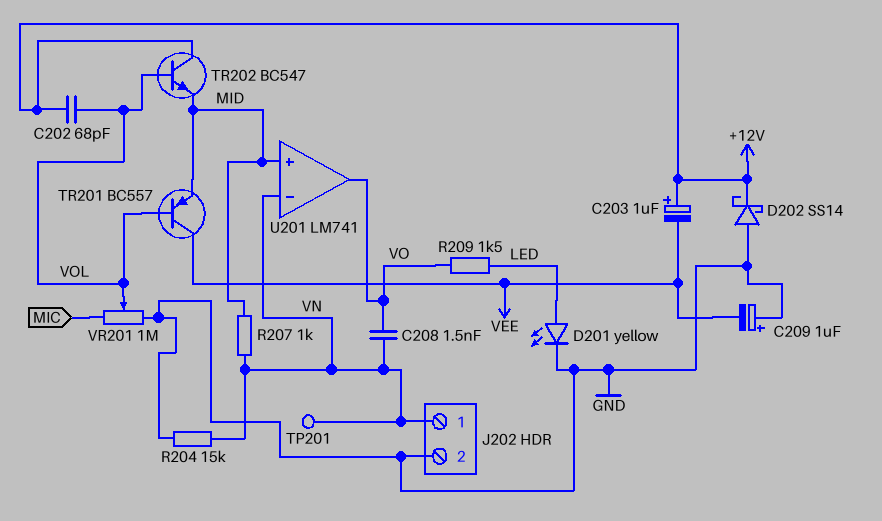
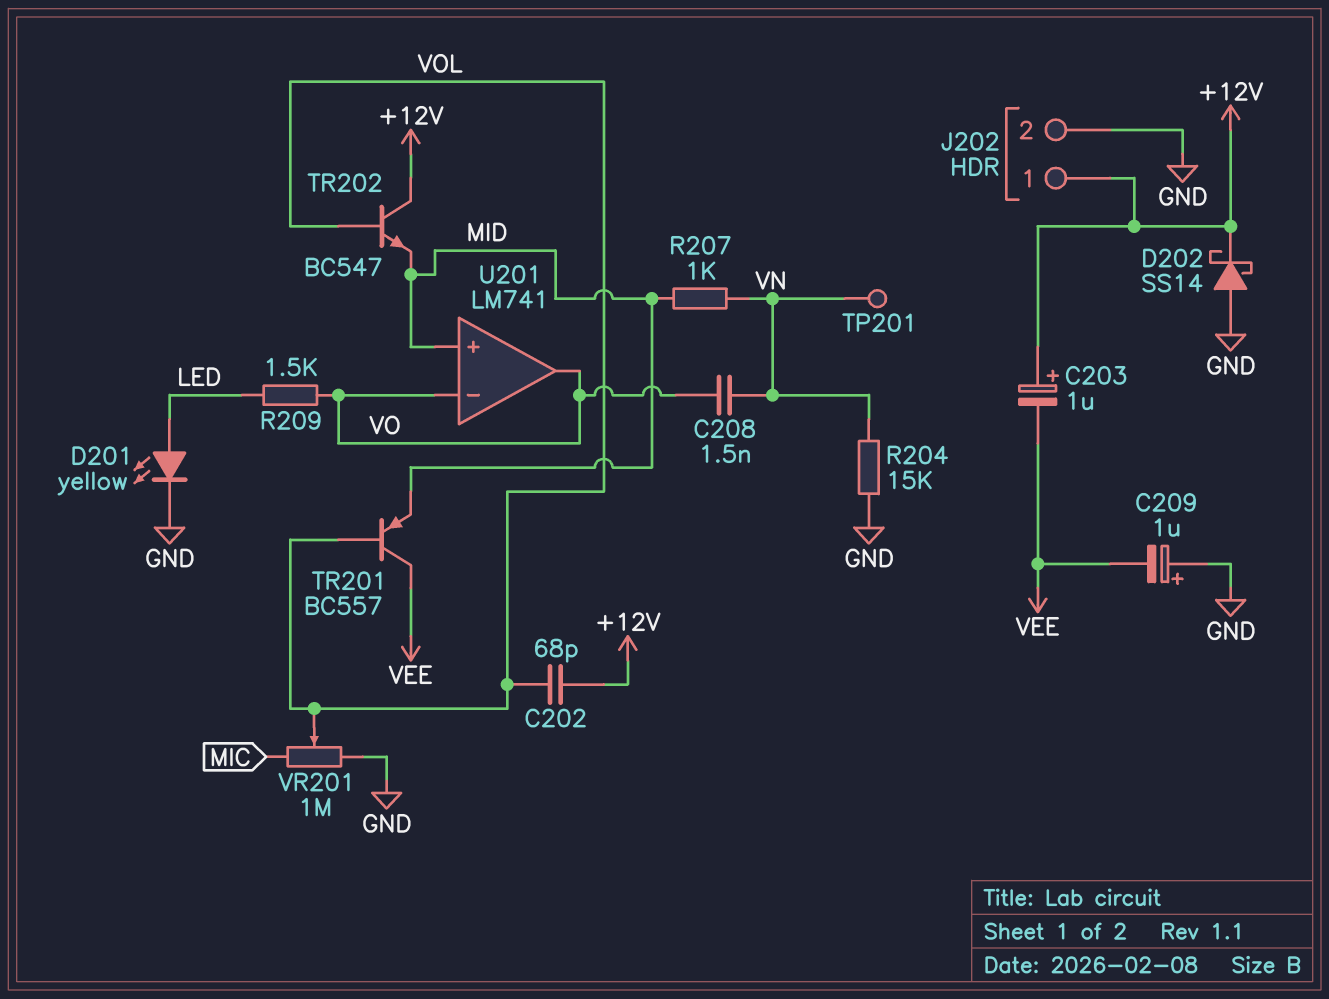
J202 pin 1: VN -> +12V
U201 pin in-: VN -> VO

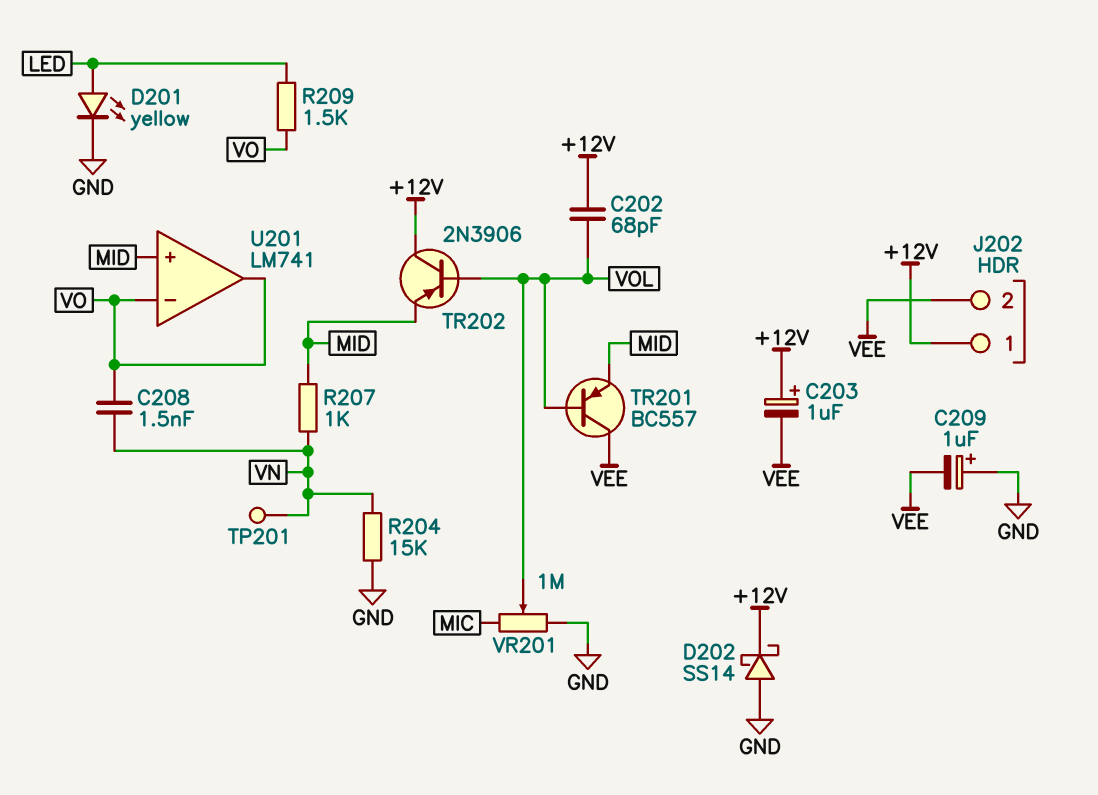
J202 pin 2: GND -> VEE
TR202: NPN BC547 (B VOL, C +12V, E MID) -> PNP 2N3906 (B VOL, C +12V, E MID)

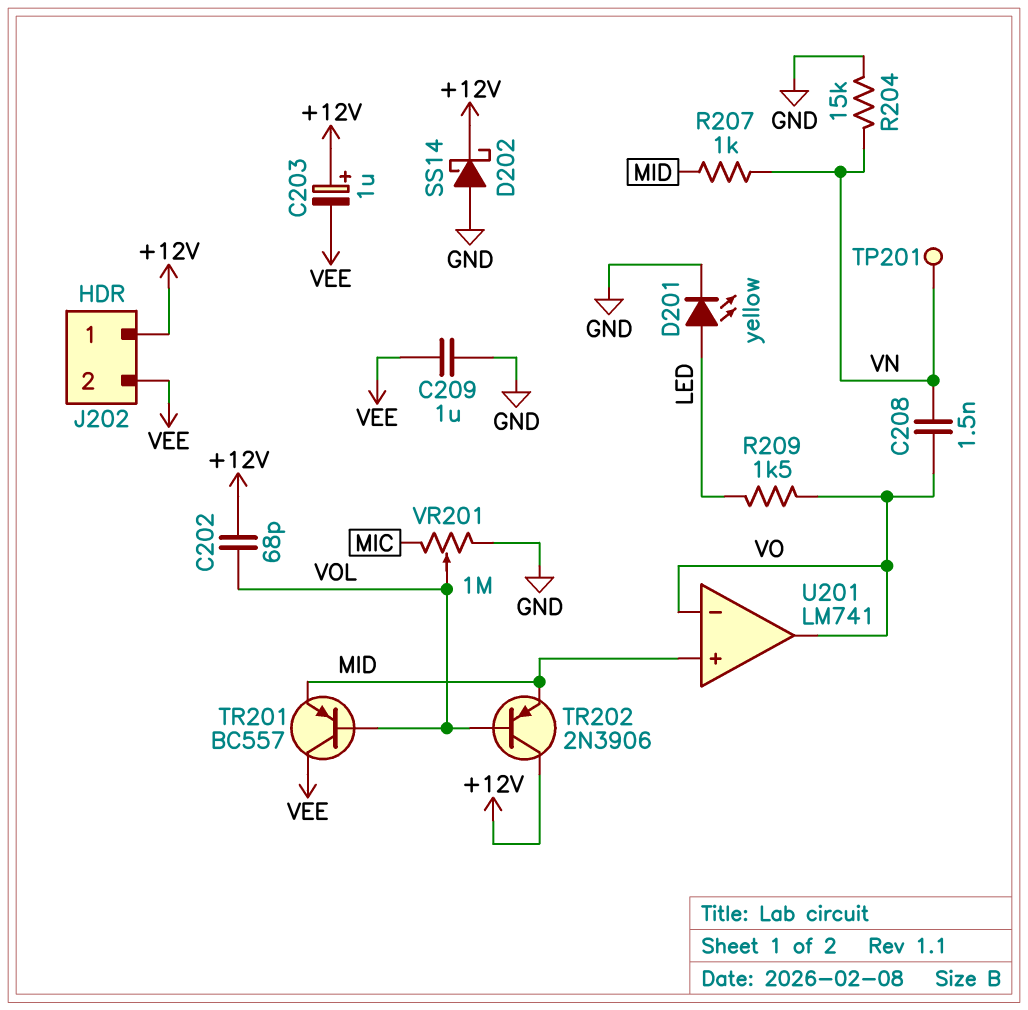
C209: 1uF (plus GND, minus VEE) -> 1uF (GND, VEE)

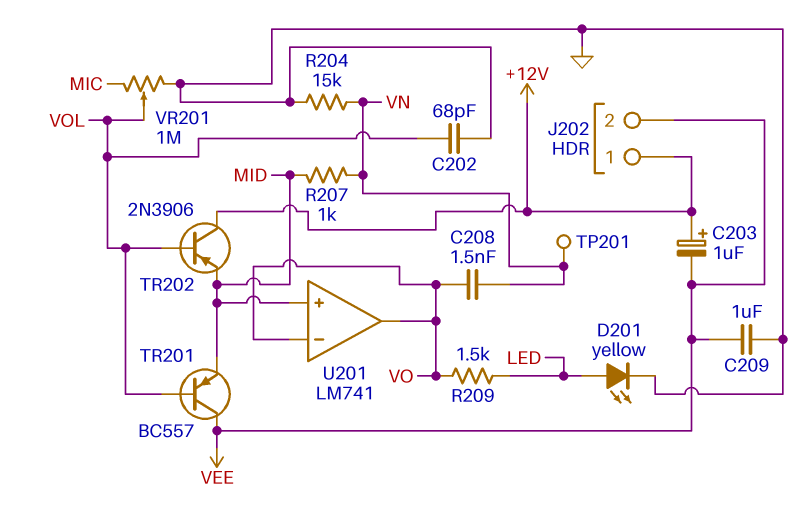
C202: 68pF (+12V, VOL) -> 68pF (GND, VOL)
D202: schottky SS14 (A GND, K +12V) -> none

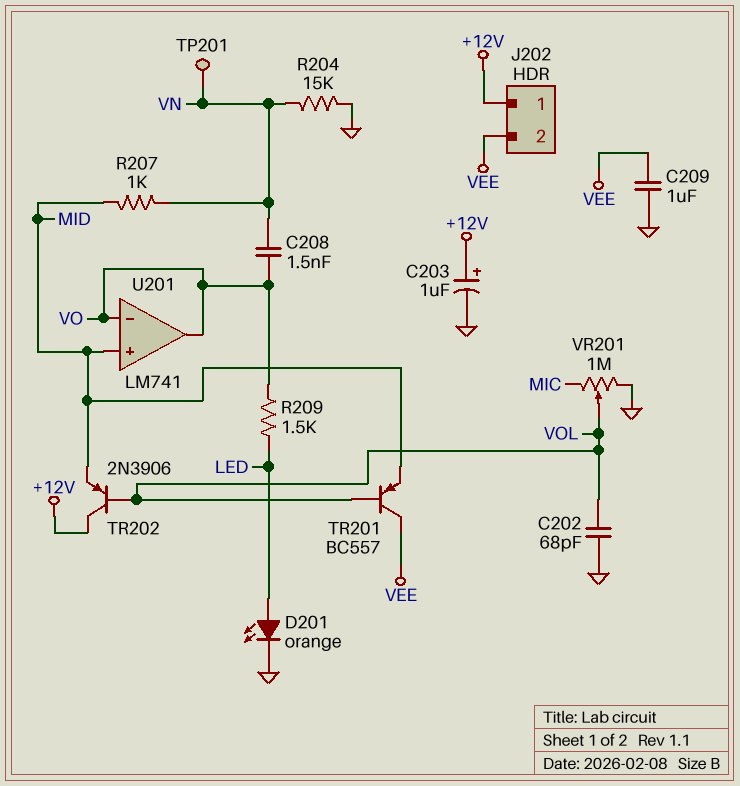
C203: 1uF (plus +12V, minus VEE) -> 1uF (plus +12V, minus GND)
D201: LED yellow (A LED, K GND) -> LED orange (A LED, K GND)

